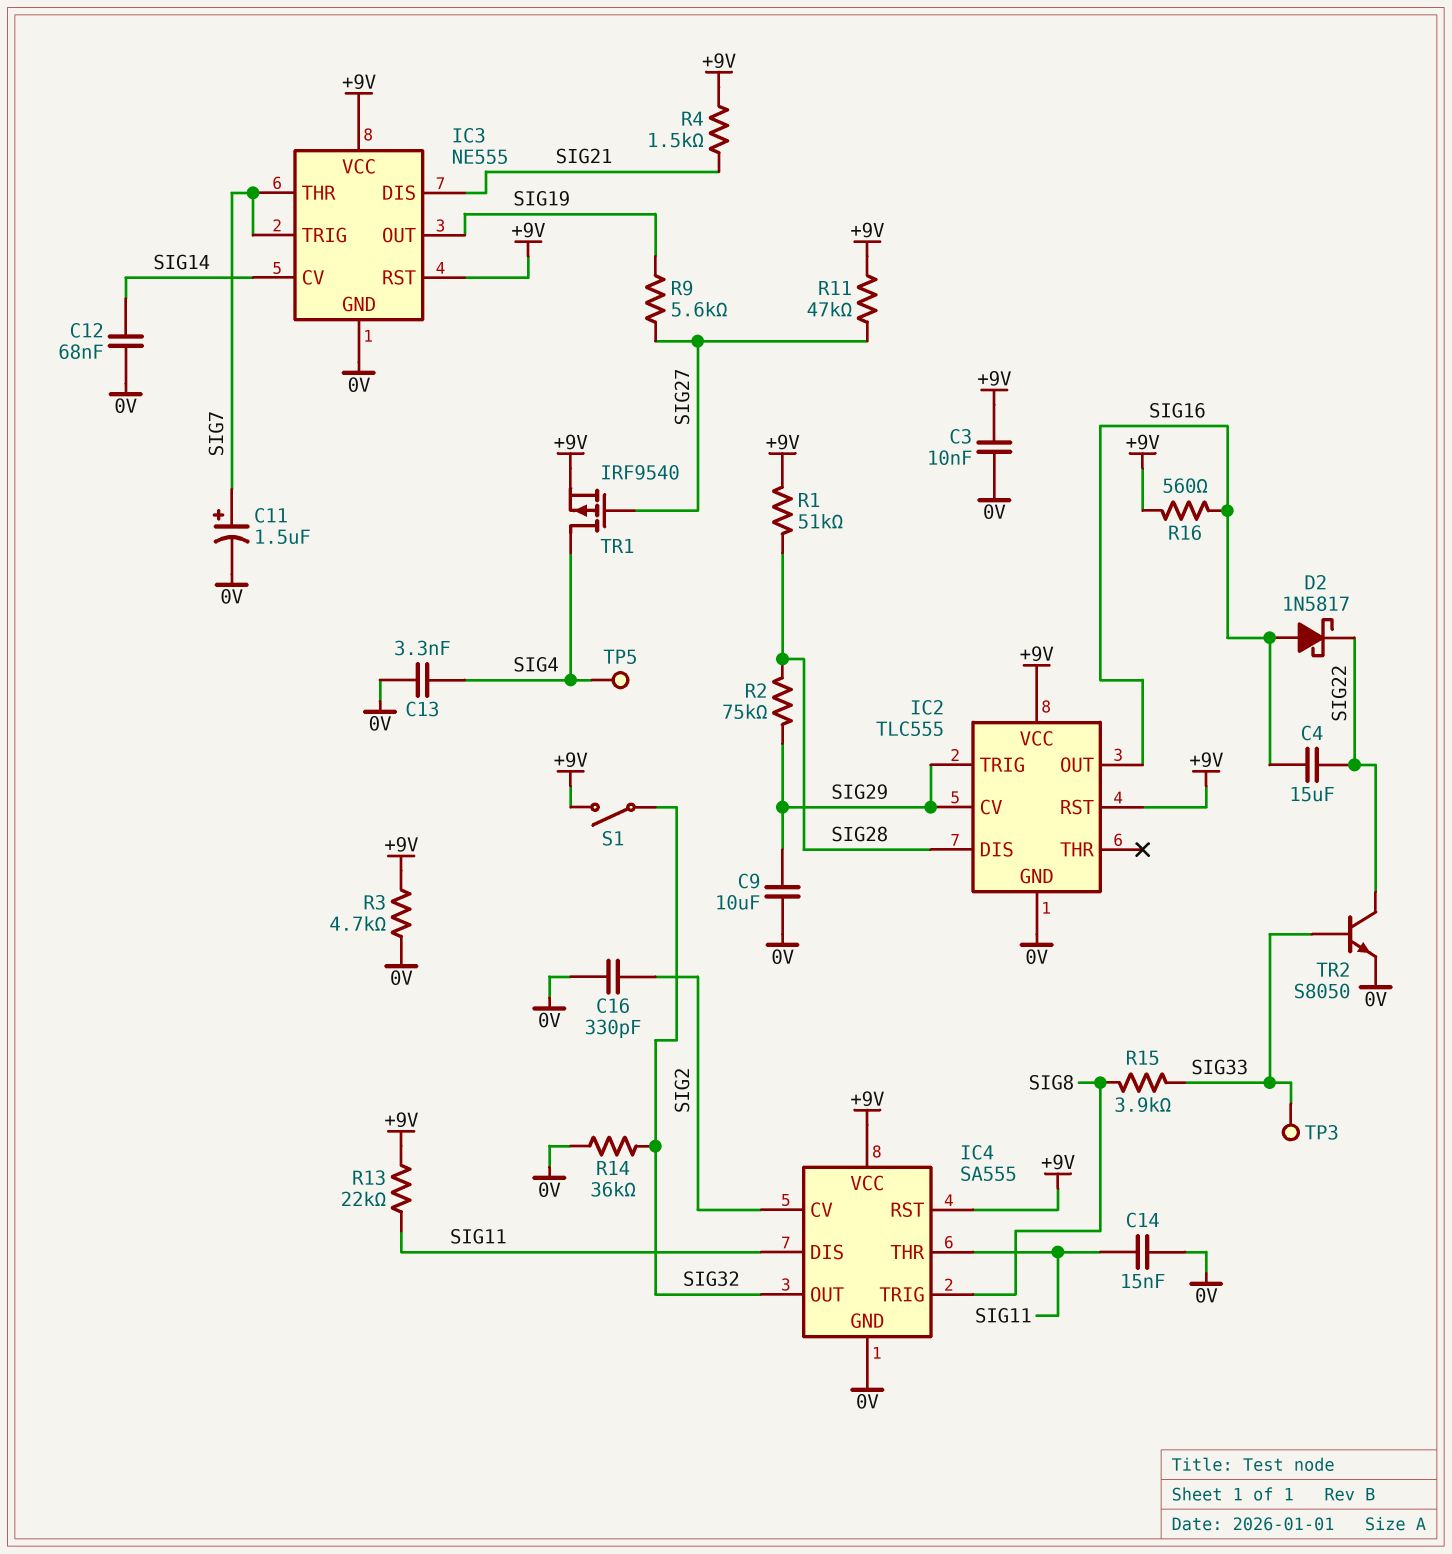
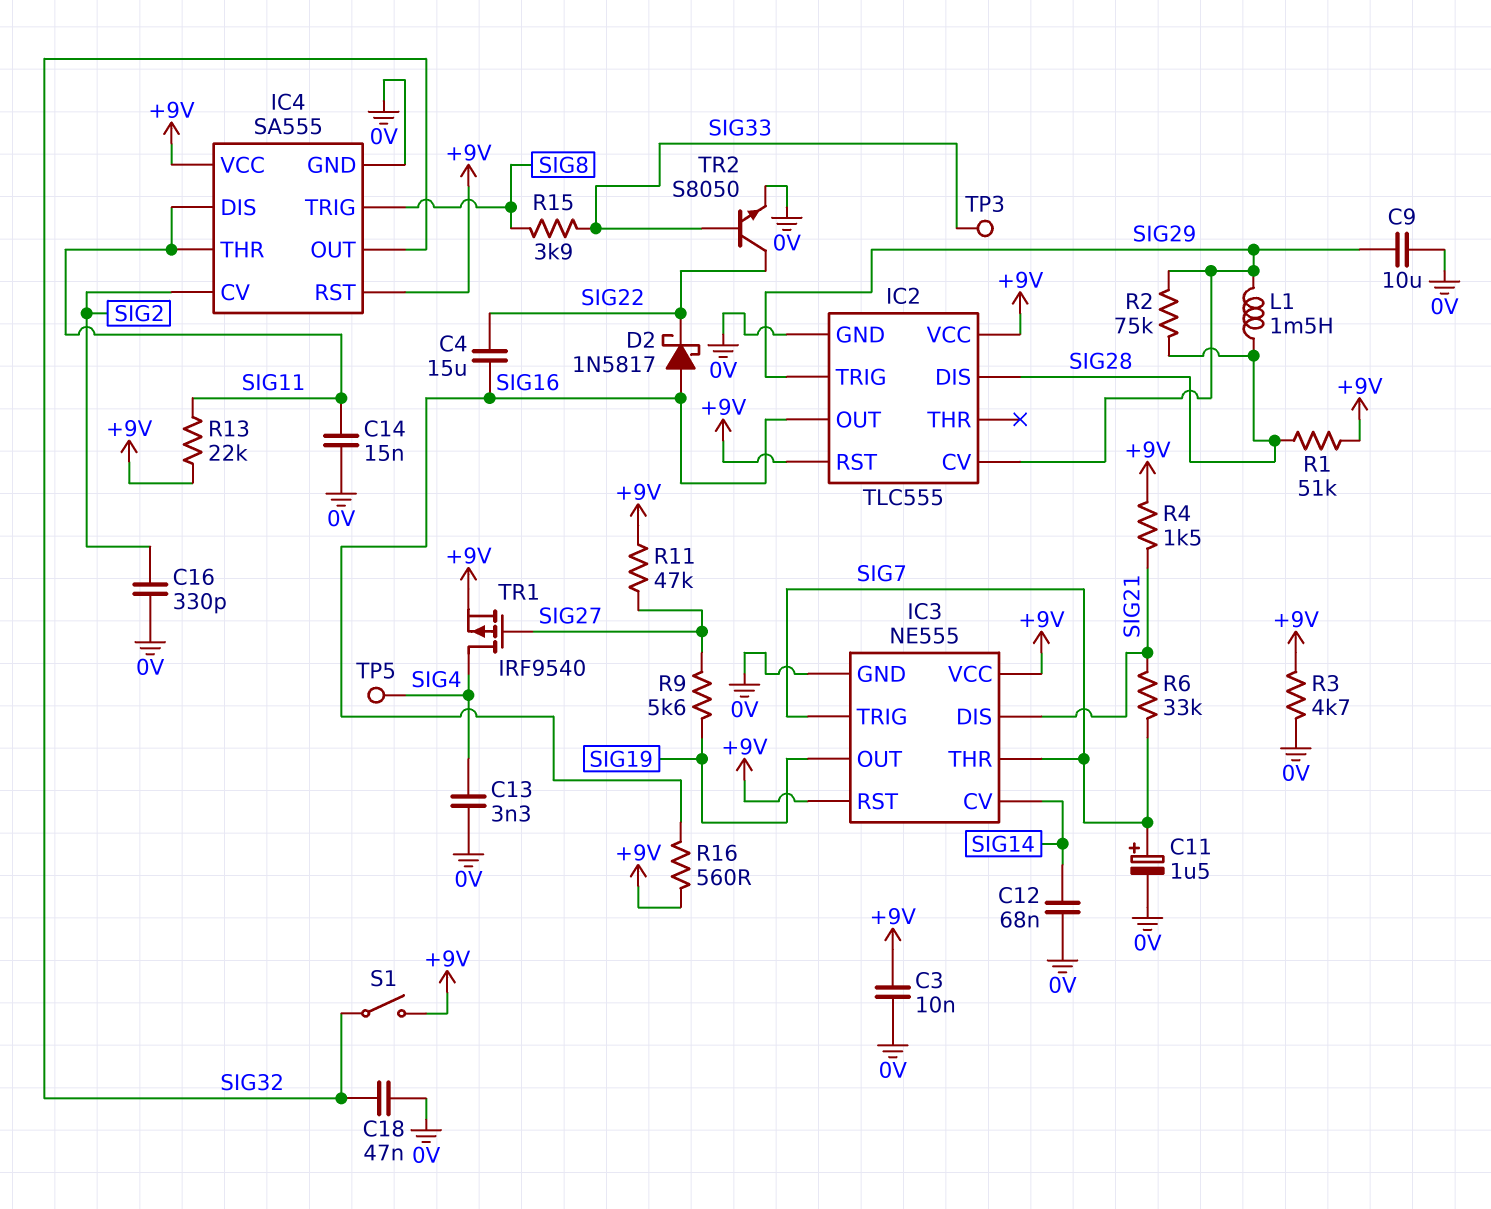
C18: none -> 47nF (0V, SIG32)
L1: none -> 1.5mH (SIG28, SIG29)
R6: none -> 33k (SIG7, SIG21)
R14: 36k (0V, SIG32) -> none

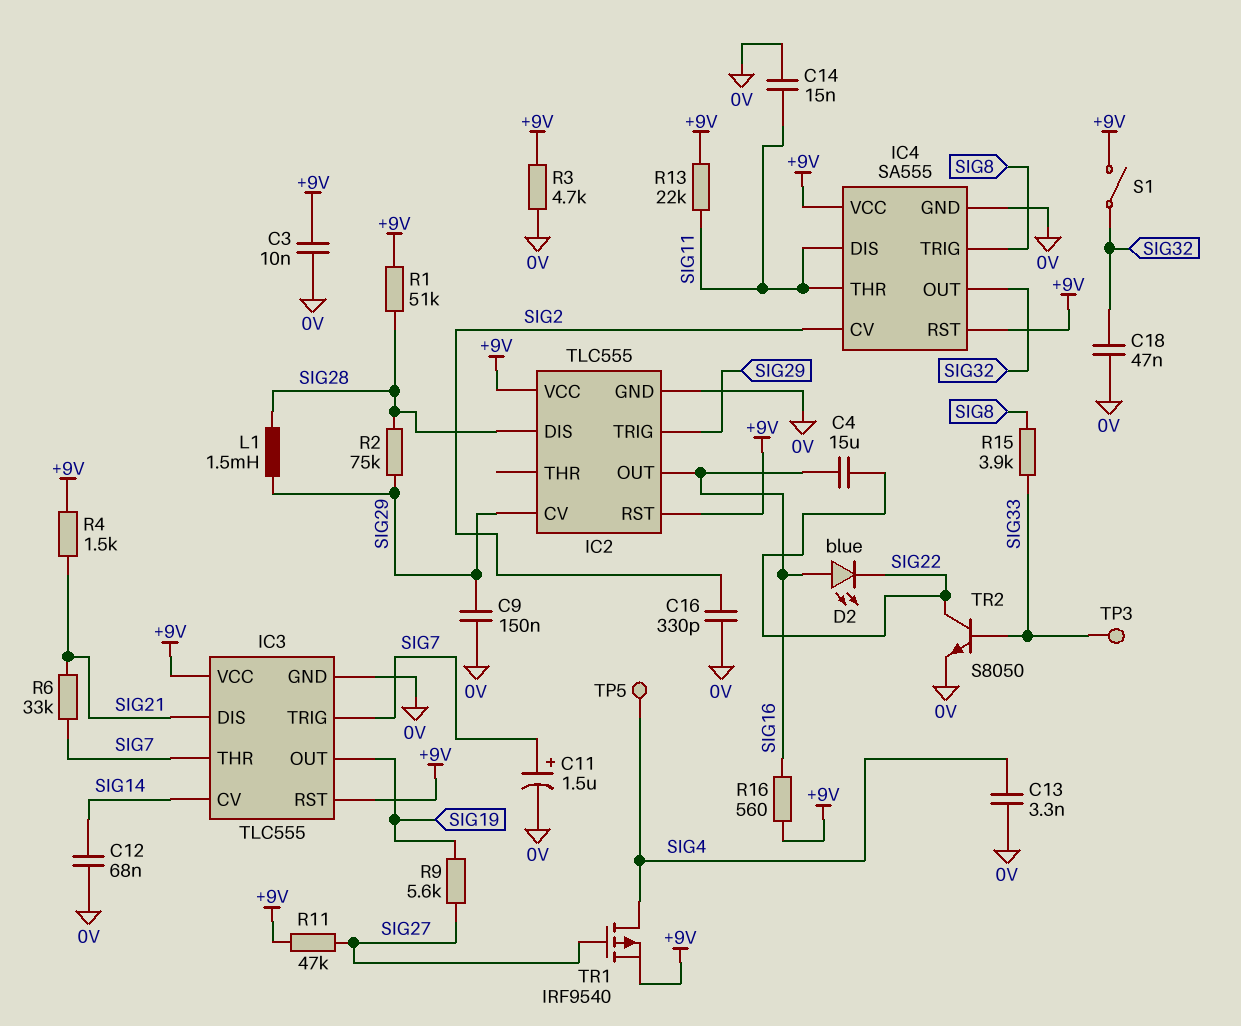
C9: 10uF (0V, SIG29) -> 150nF (0V, SIG29)
D2: schottky 1N5817 (A SIG16, K SIG22) -> LED blue (A SIG16, K SIG22)
IC3: NE555 -> TLC555

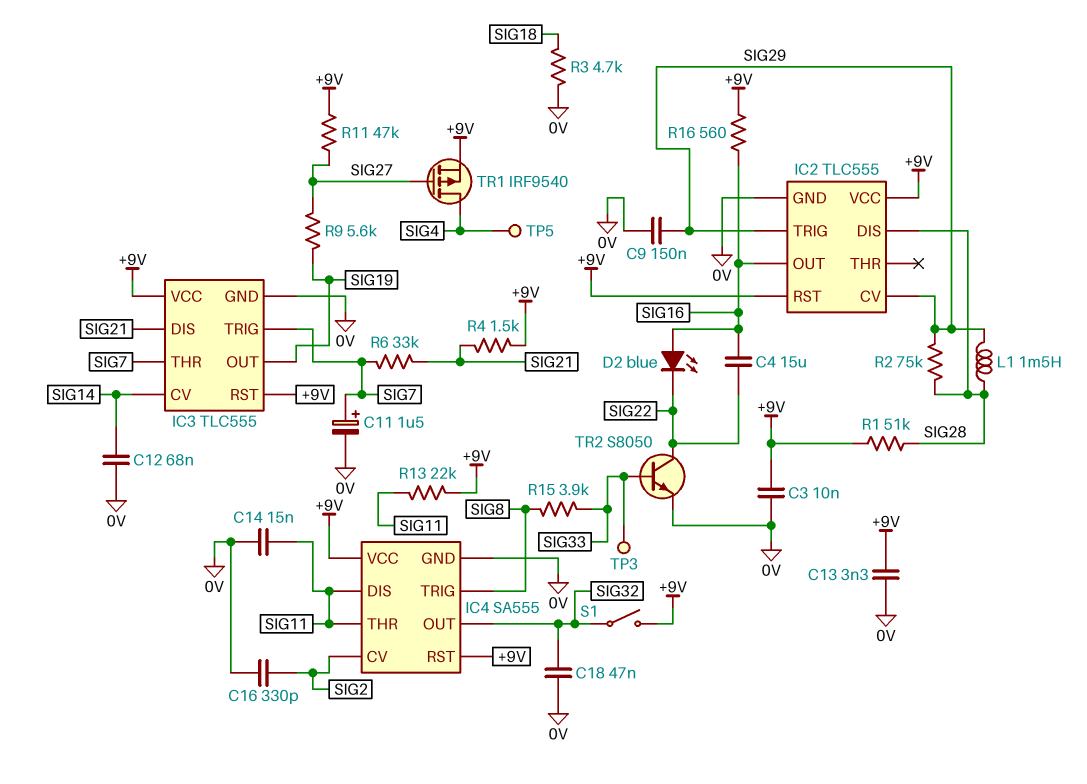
C13: 3.3nF (0V, SIG4) -> 3.3nF (+9V, 0V)
R3: 4.7k (+9V, 0V) -> 4.7k (0V, SIG18)

